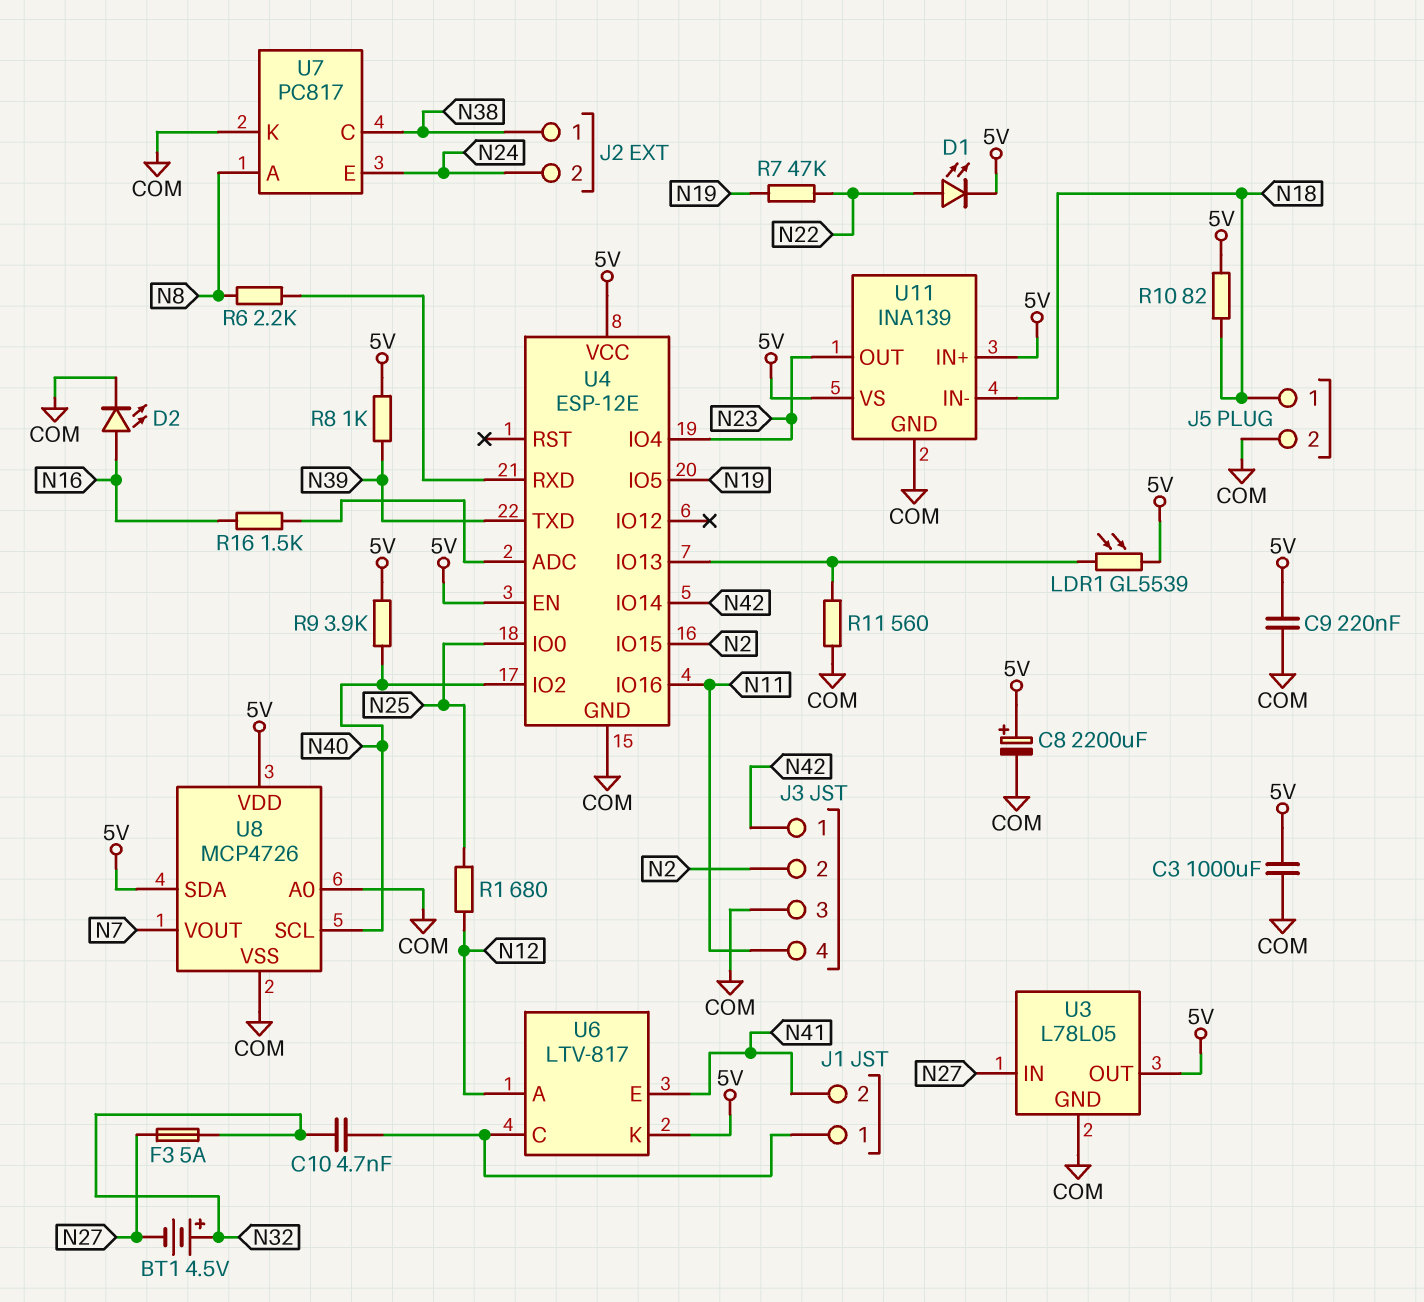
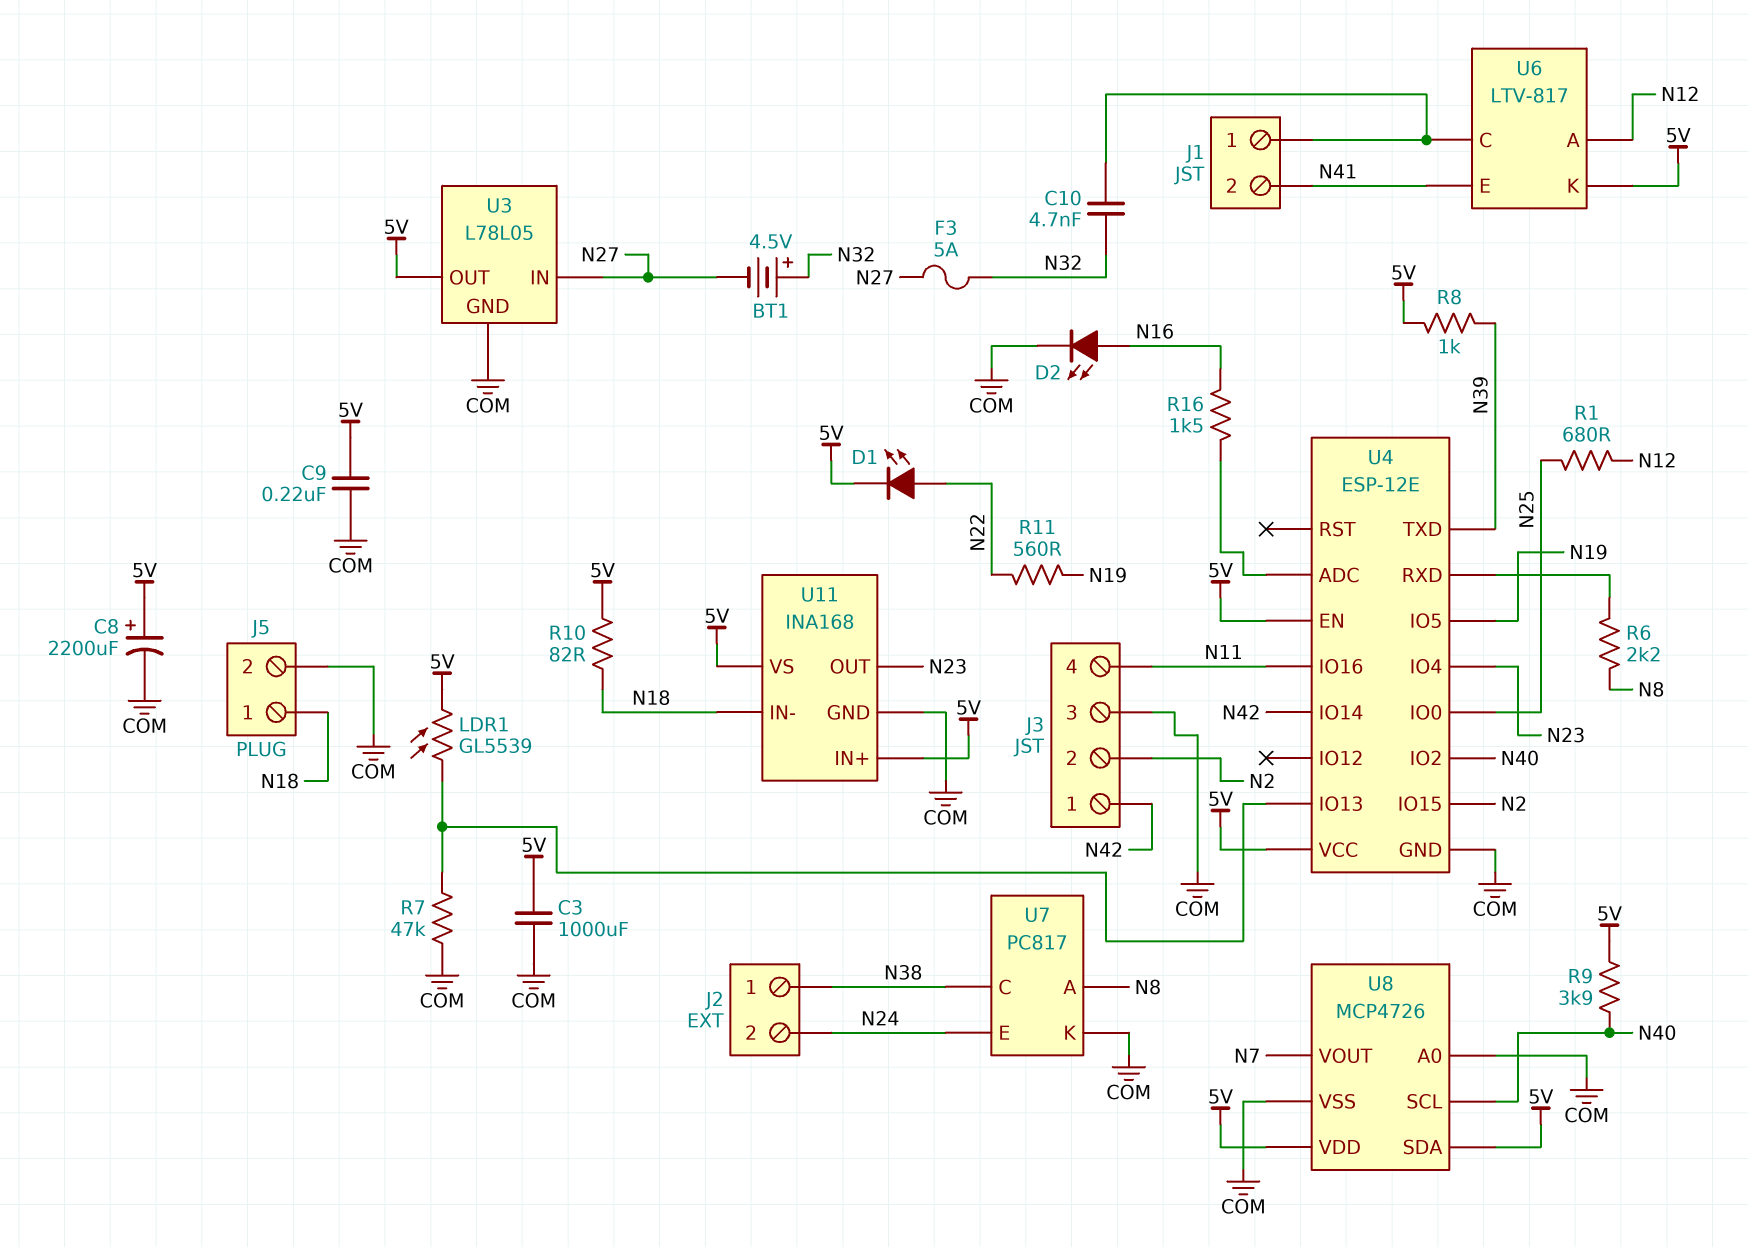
R7: 47k (N19, N22) -> 47k (COM, U4/IO13)
R11: 560 (COM, U4/IO13) -> 560 (N19, N22)
U11: INA139 -> INA168

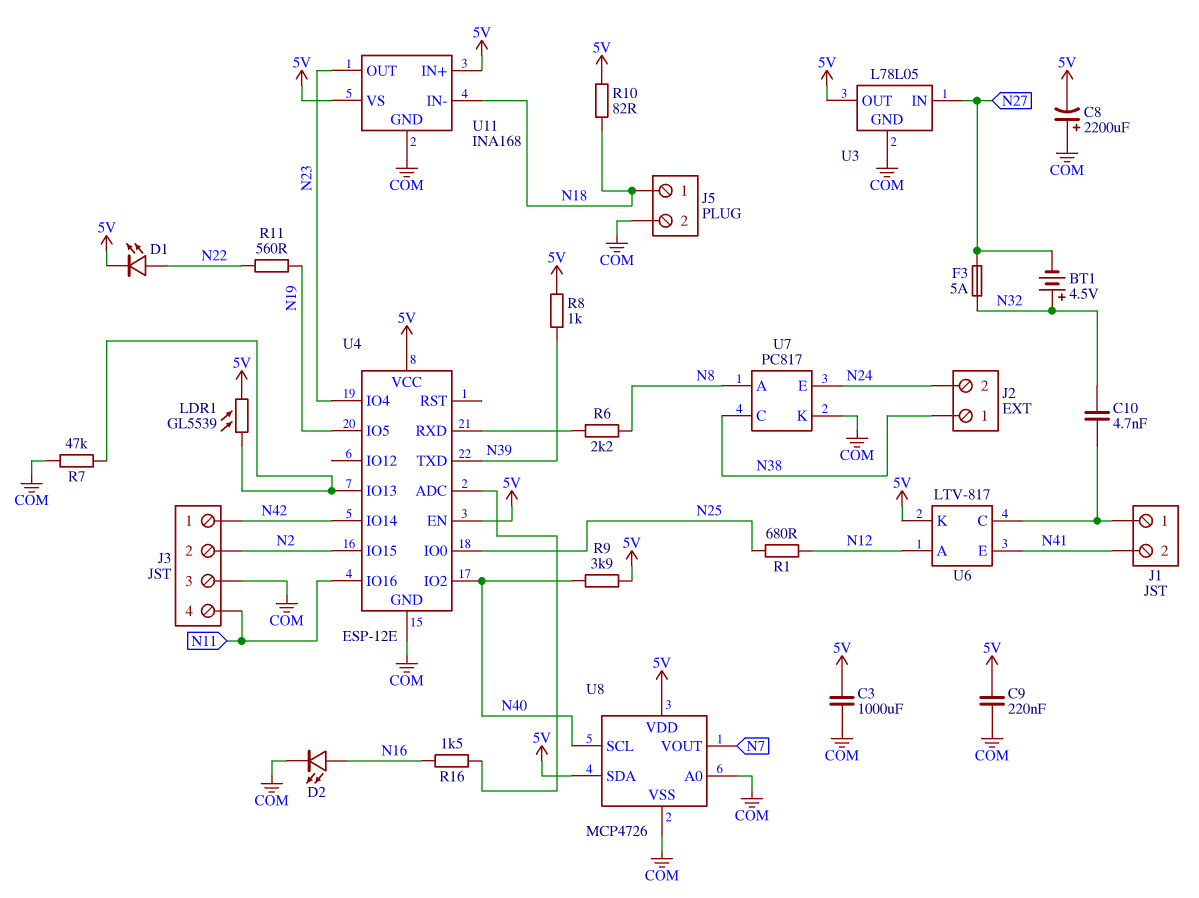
C8: 2200uF (plus 5V, minus COM) -> 2200uF (plus COM, minus 5V)

